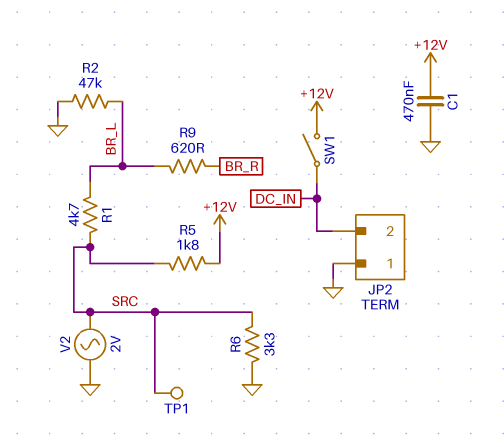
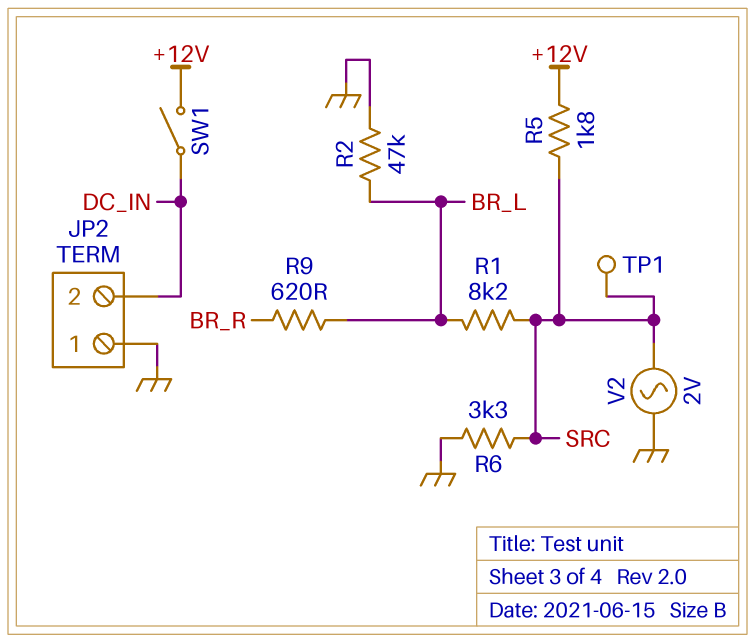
C1: 470nF (+12V, GND) -> none
R1: 4.7k (BR_L, SRC) -> 8.2k (BR_L, SRC)

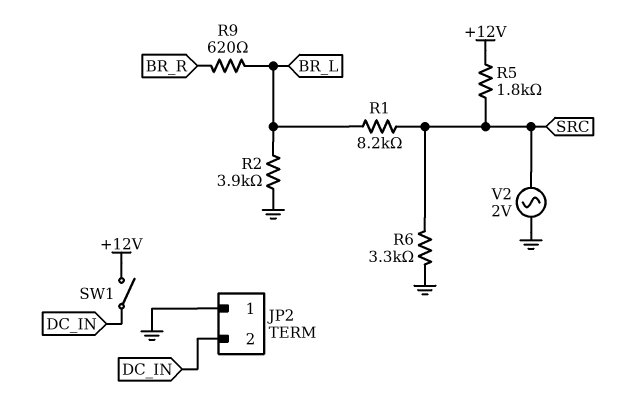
R2: 47k (BR_L, GND) -> 3.9k (BR_L, GND)
TP1: test point (SRC) -> none

